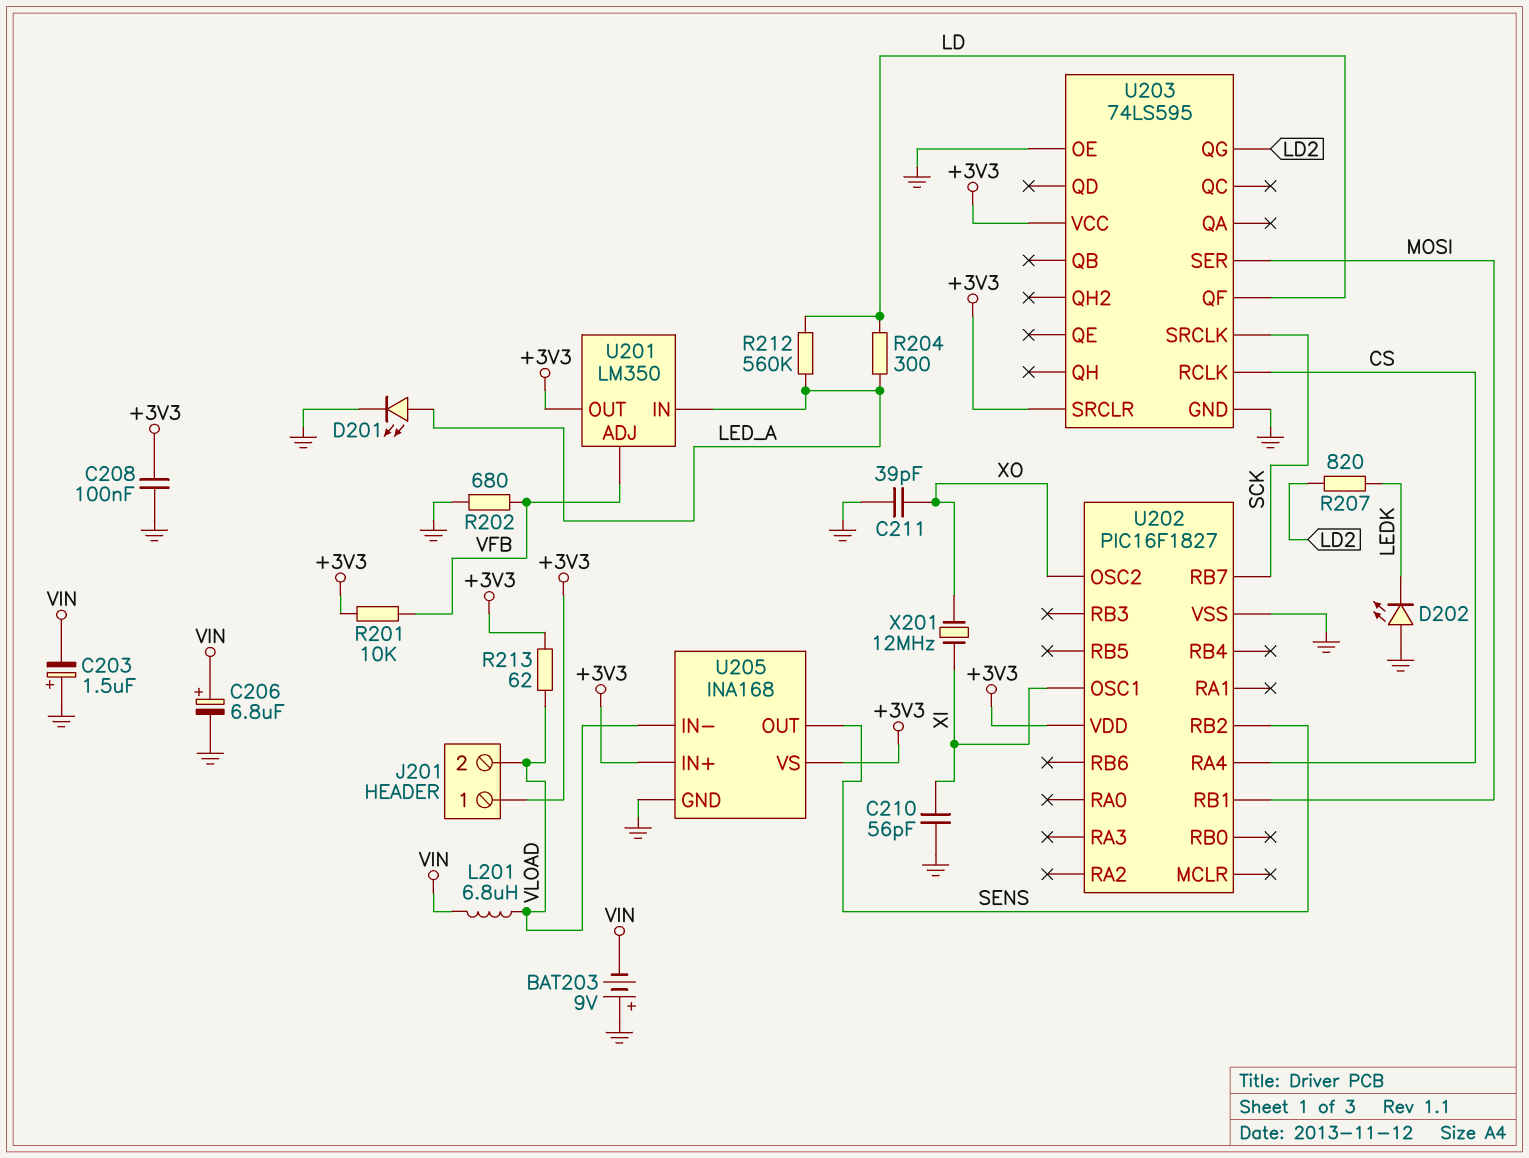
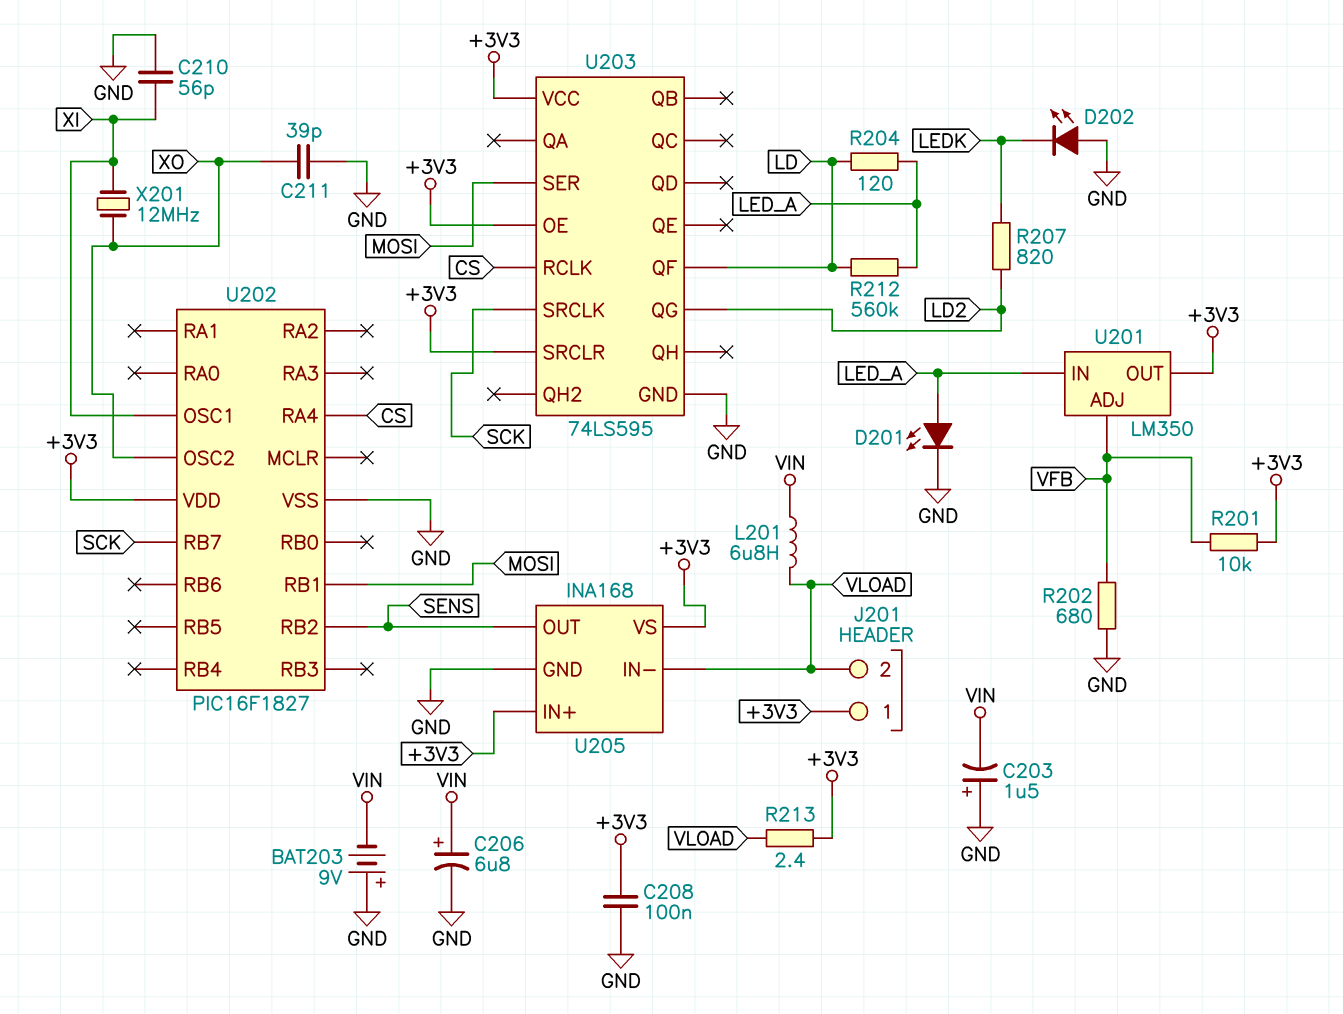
R204: 300 (LD, LED_A) -> 120 (LD, LED_A)
R213: 62 (+3V3, VLOAD) -> 2.4 (+3V3, VLOAD)
U203 pin OE: GND -> +3V3

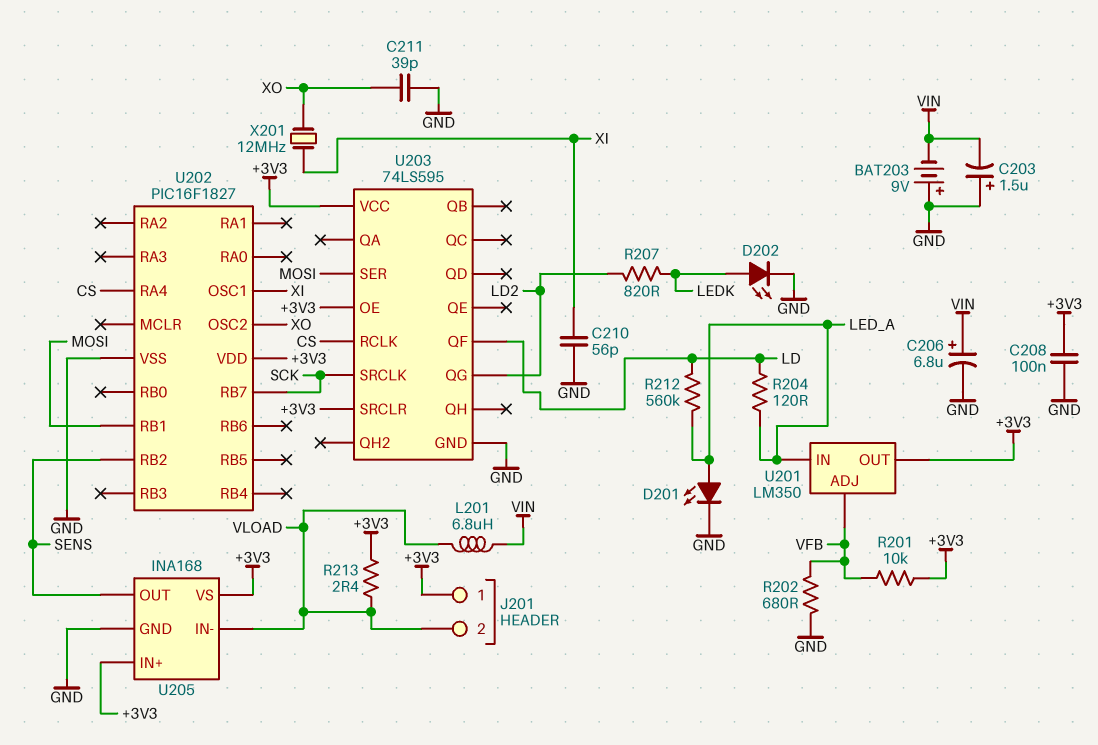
D202: LED (A GND, K LEDK) -> LED (A LEDK, K GND)

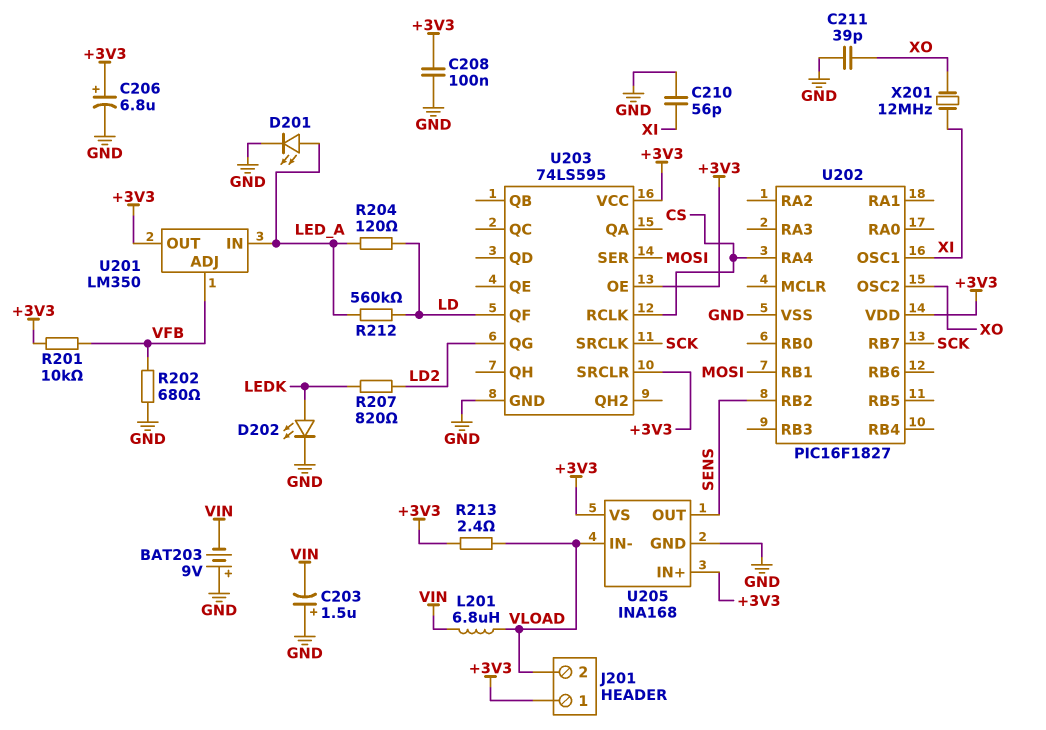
C206: 6.8uF (plus VIN, minus GND) -> 6.8uF (plus +3V3, minus GND)

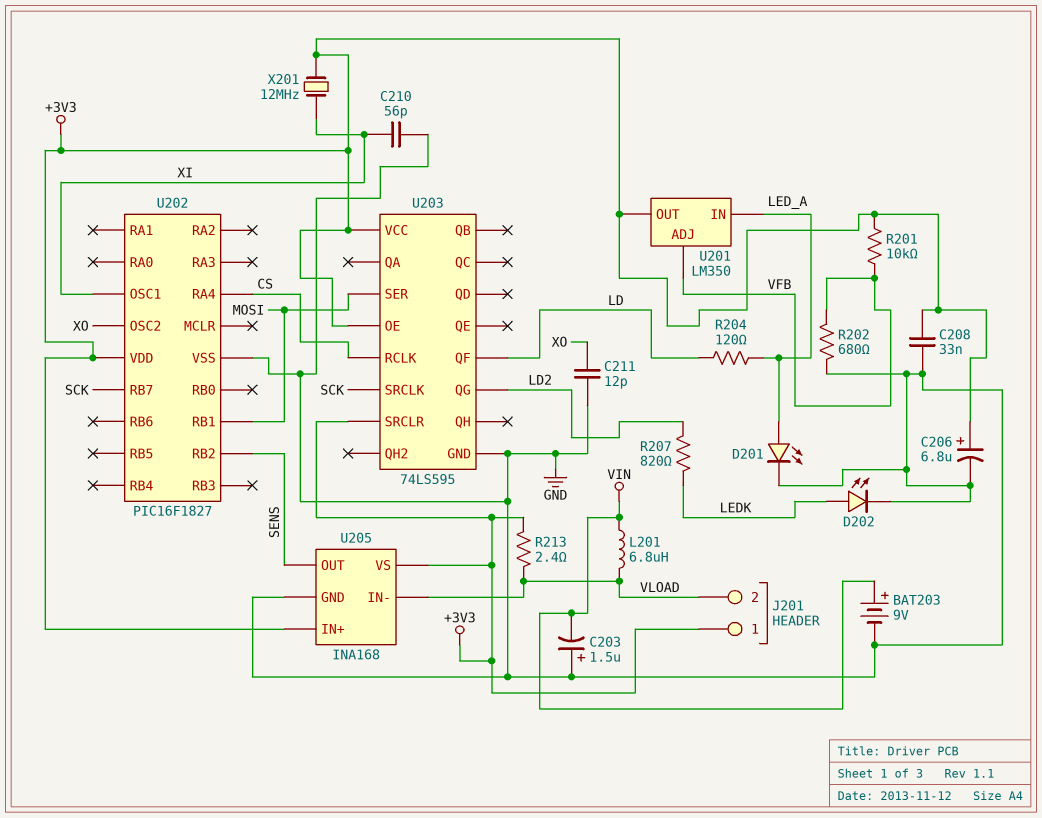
BAT203: 9V (plus GND, minus VIN) -> 9V (plus VIN, minus GND)
C208: 100nF (+3V3, GND) -> 33nF (+3V3, GND)
C211: 39pF (GND, XO) -> 12pF (GND, XO)
R212: 560k (LD, LED_A) -> none
X201: 12MHz (XI, XO) -> 12MHz (+3V3, XI)

